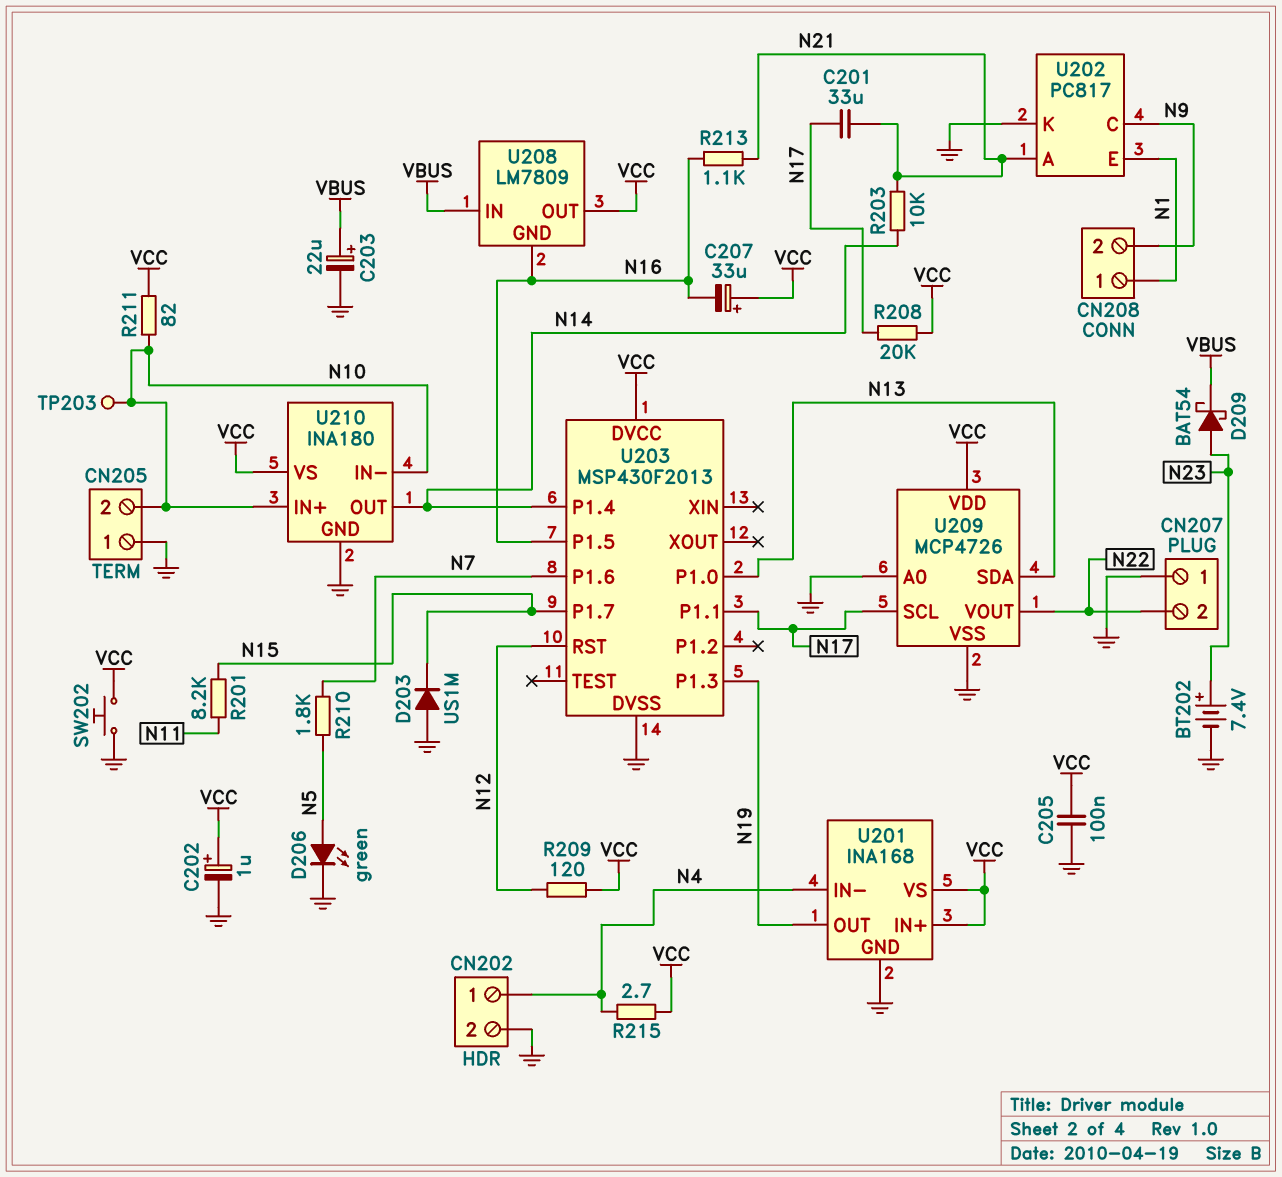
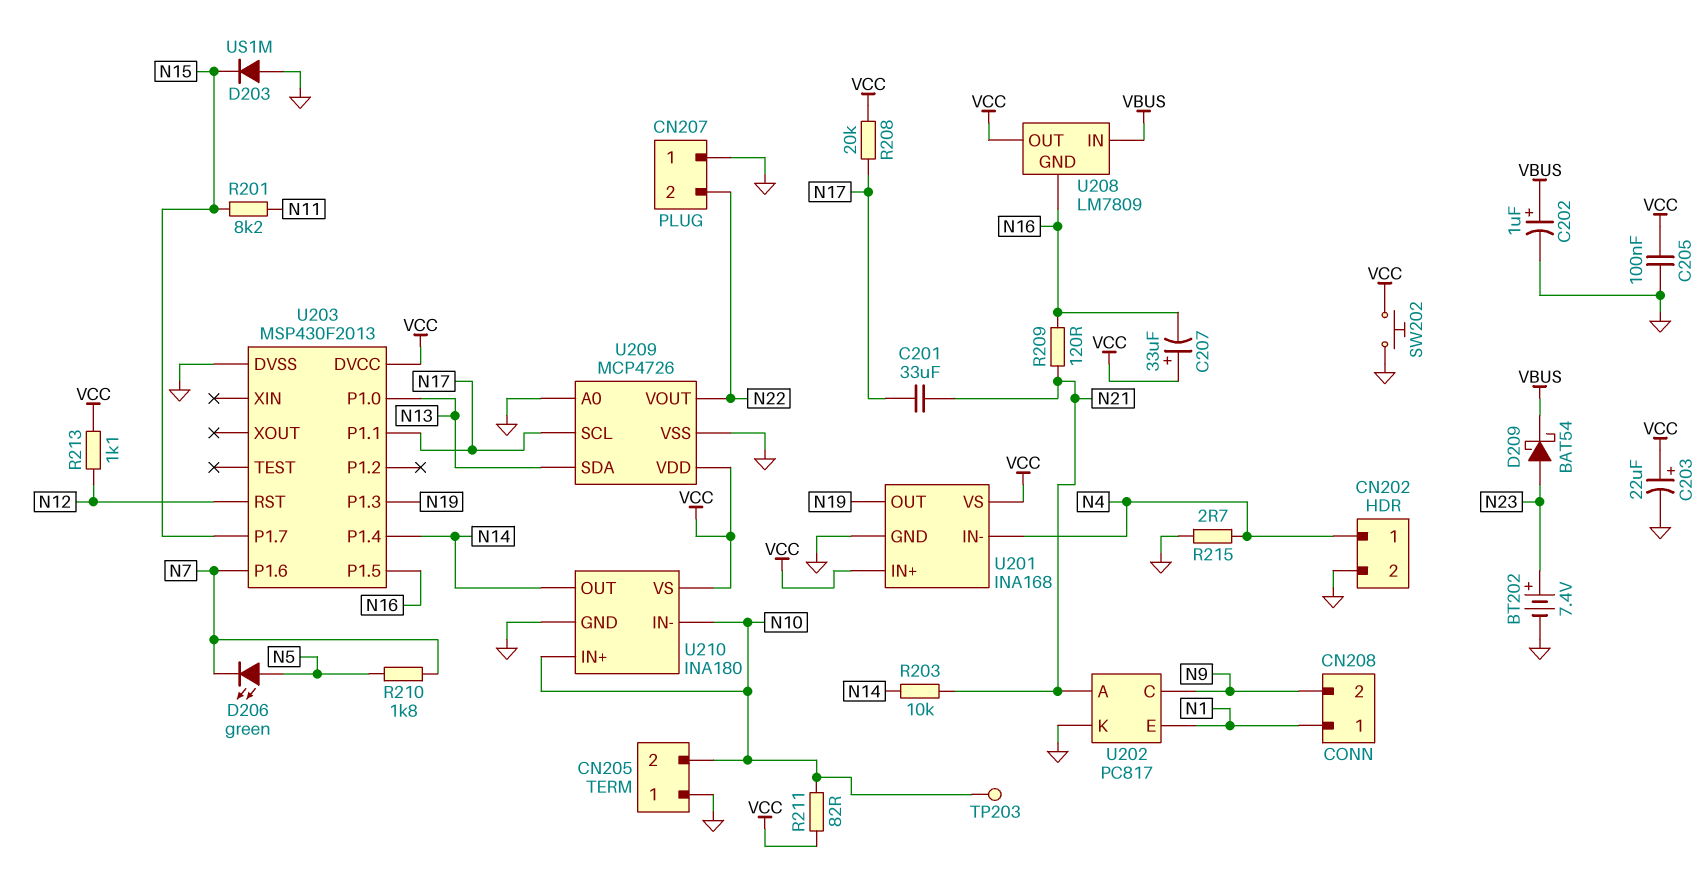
C202: 1uF (plus VCC, minus GND) -> 1uF (plus VBUS, minus GND)
C203: 22uF (plus VBUS, minus GND) -> 22uF (plus VCC, minus GND)
D206: LED green (A N5, K GND) -> LED green (A N5, K N7)
R209: 120 (N12, VCC) -> 120 (N16, N21)
R213: 1.1k (N16, N21) -> 1.1k (N12, VCC)
R215: 2.7 (N4, VCC) -> 2.7 (GND, N4)

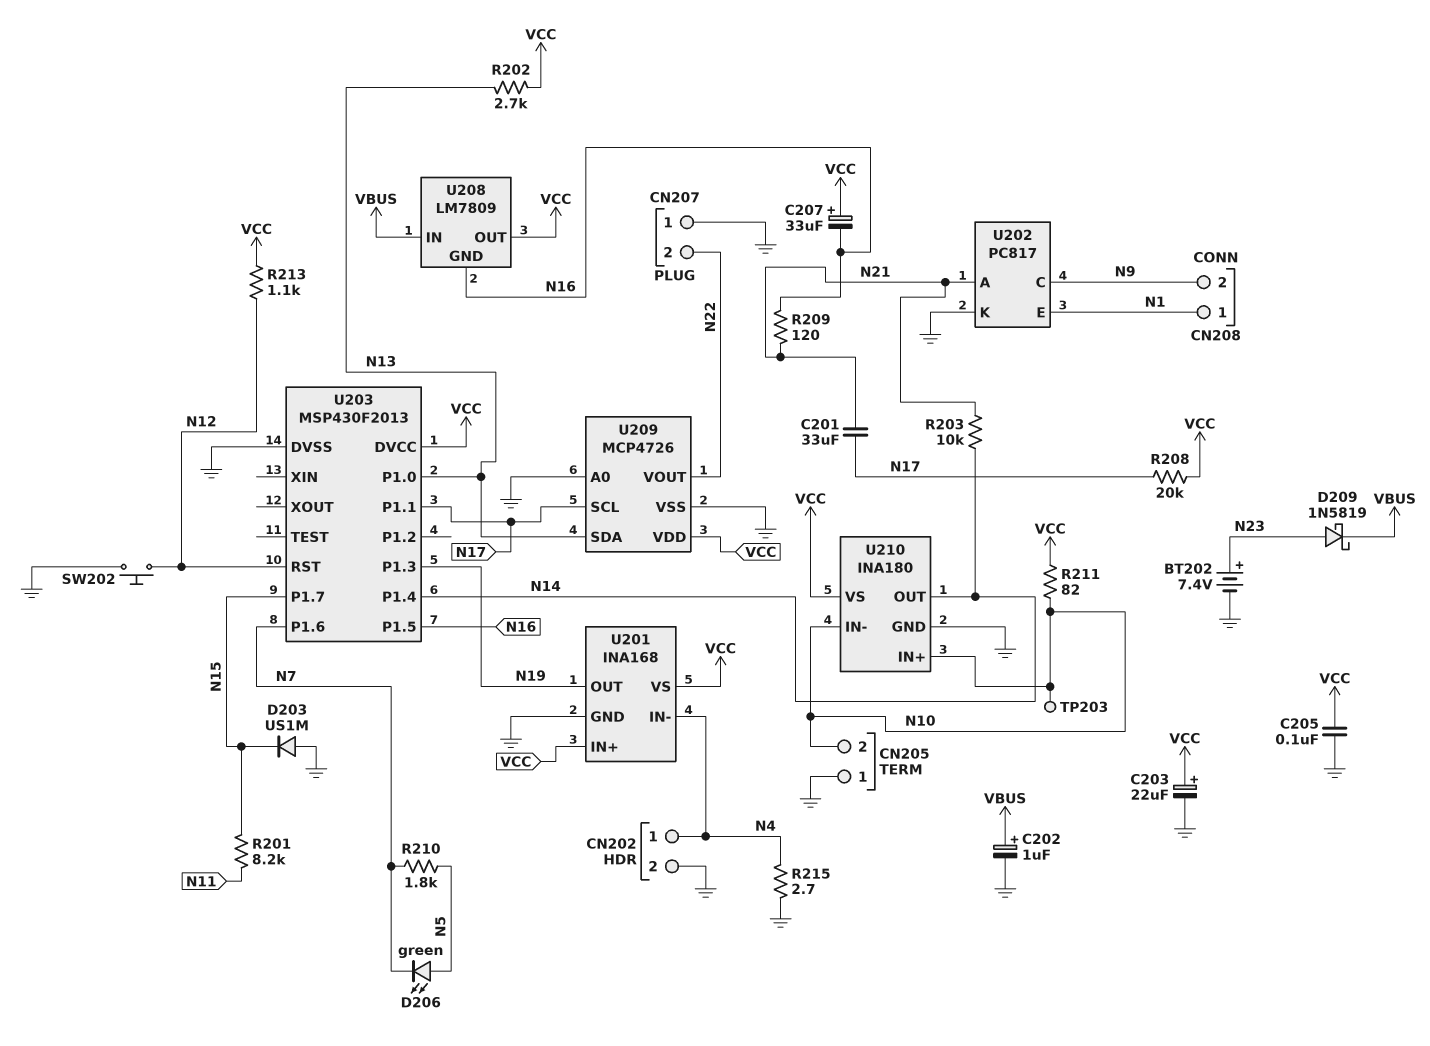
D209: schottky BAT54 (A N23, K VBUS) -> schottky 1N5819 (A N23, K VBUS)
R202: none -> 2.7k (N13, VCC)
SW202: button (GND, VCC) -> button (GND, N12)

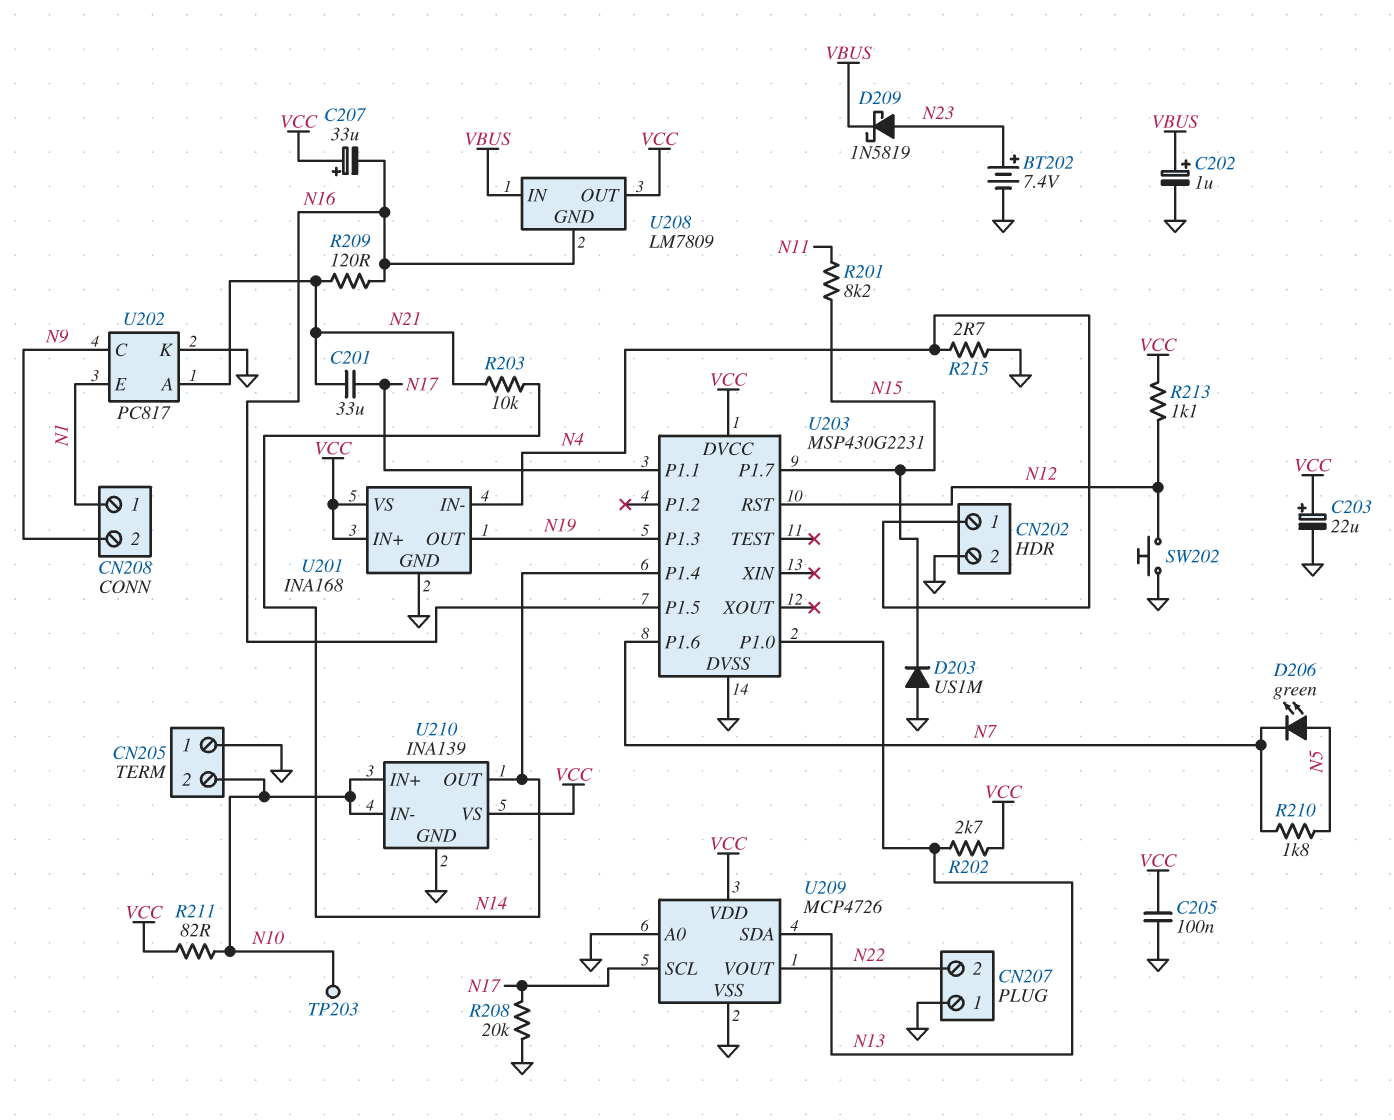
R208: 20k (N17, VCC) -> 20k (GND, N17)
U203: MSP430F2013 -> MSP430G2231
U210: INA180 -> INA139

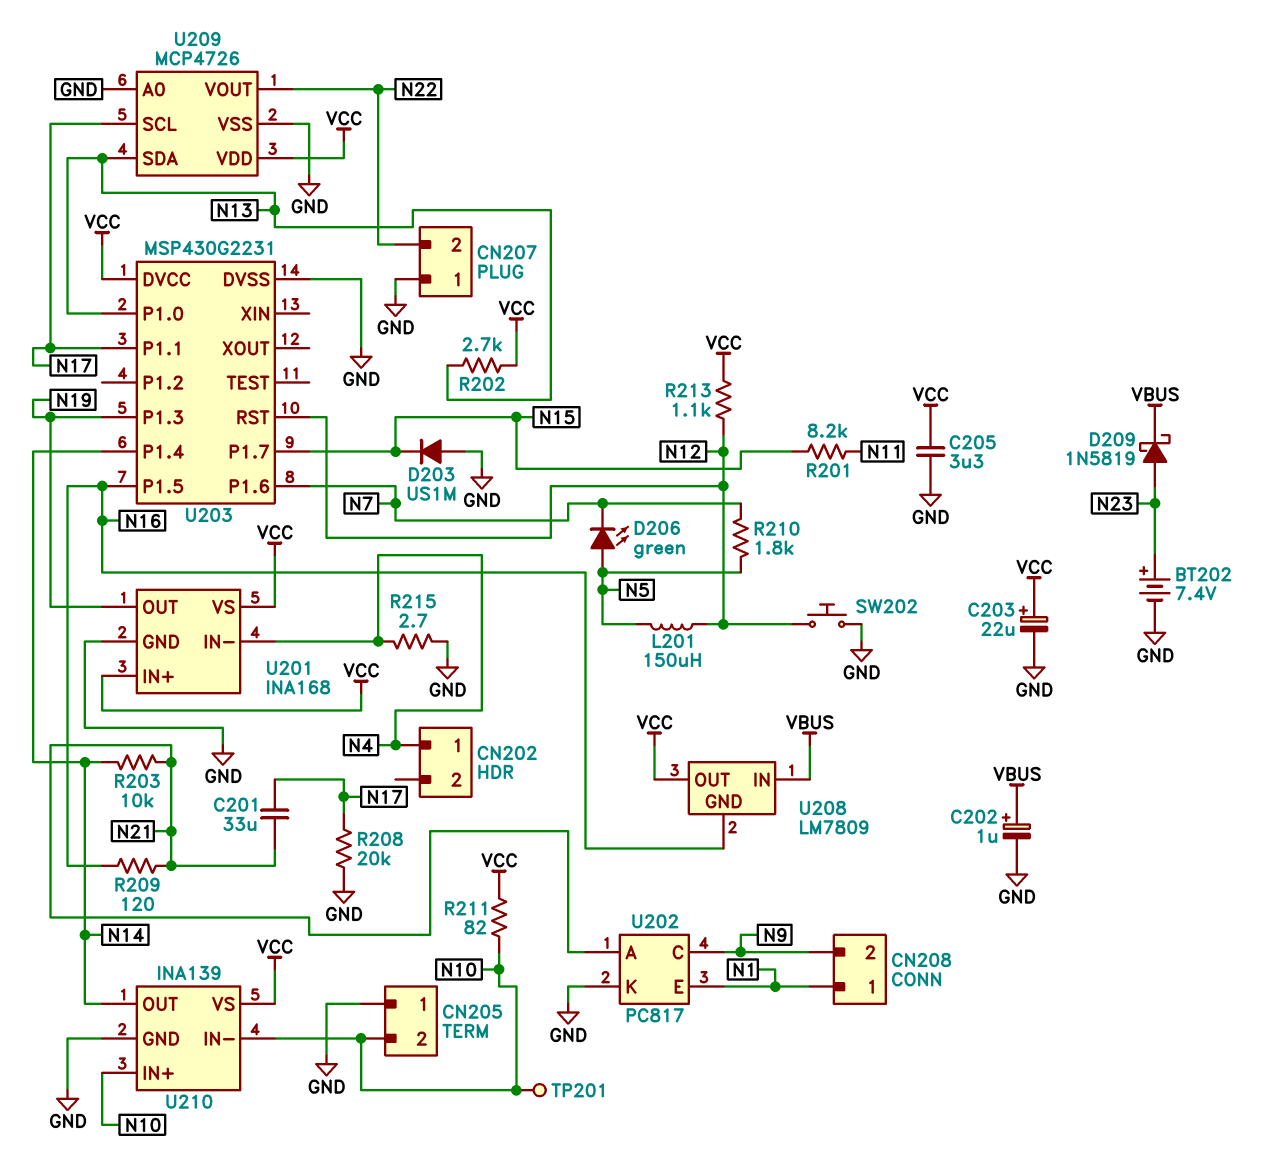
C205: 100nF (GND, VCC) -> 3.3uF (GND, VCC)
C207: 33uF (plus VCC, minus N16) -> none
CN202 pin 2: GND -> none
L201: none -> 150uH (N5, N12)
TP201: none -> test point (N10)
TP203: test point (N10) -> none

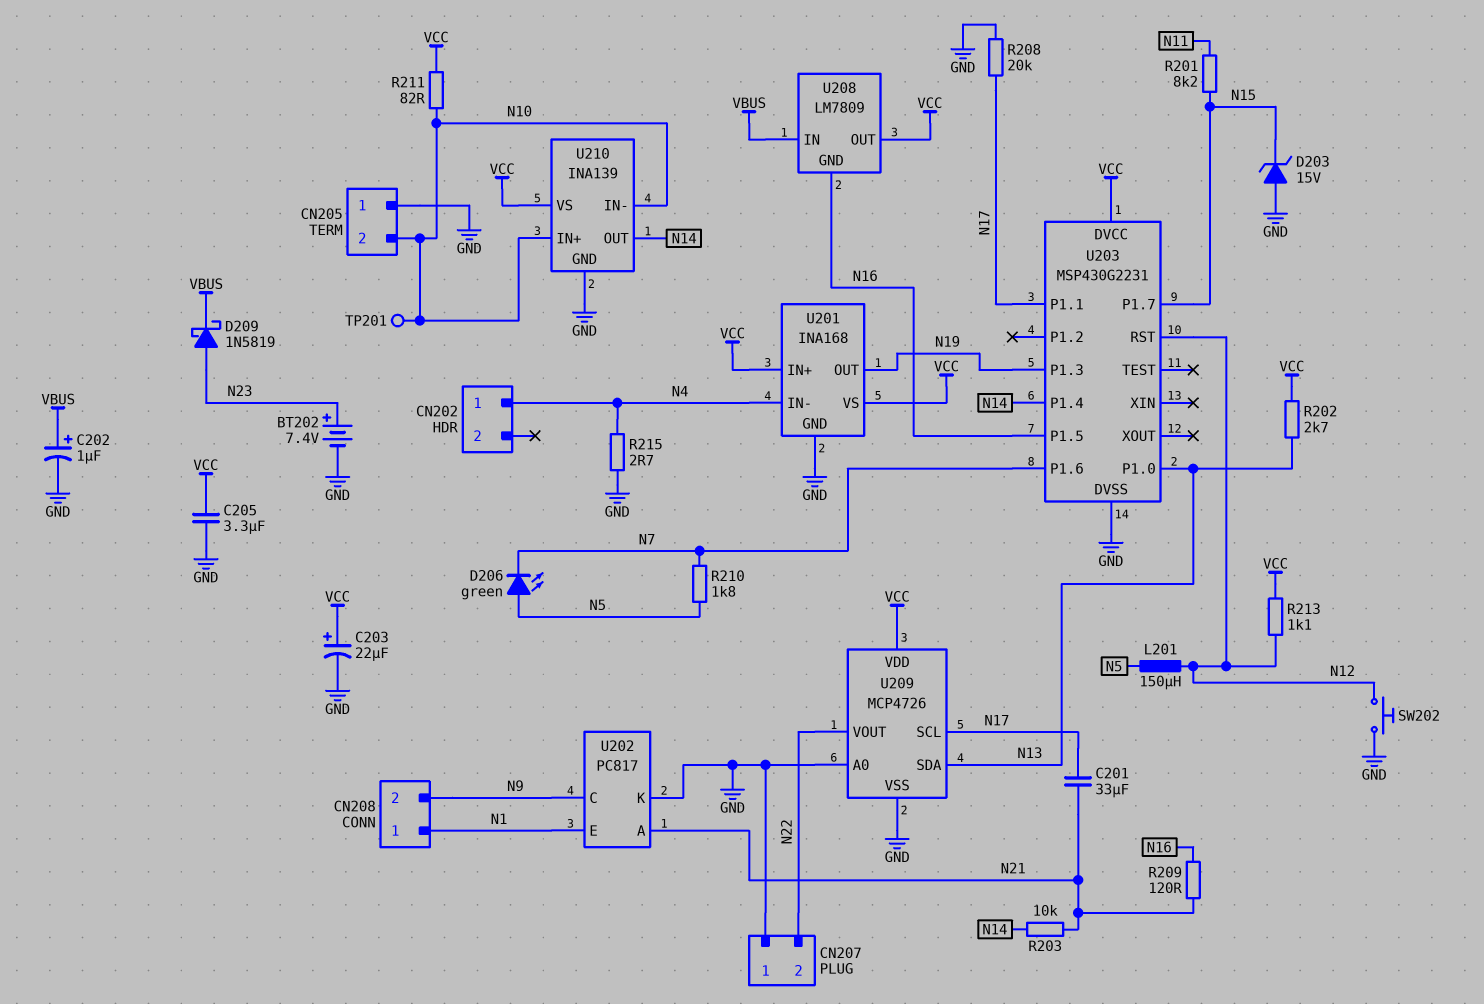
D203: diode US1M (A GND, K N15) -> zener 15V (A GND, K N15)

